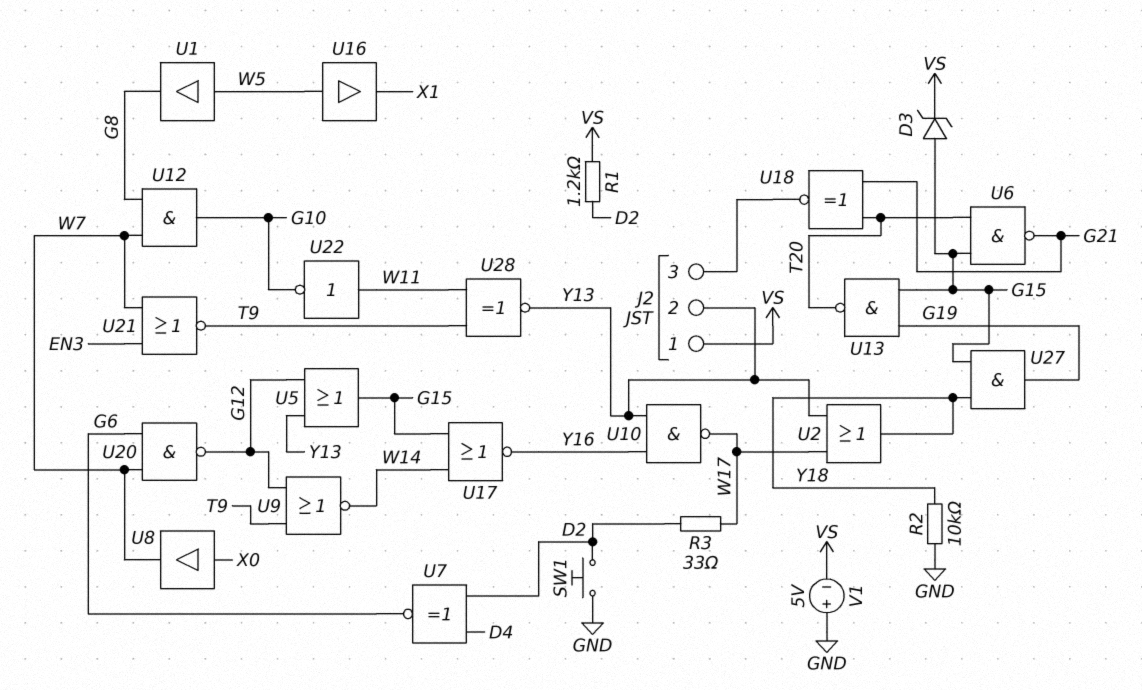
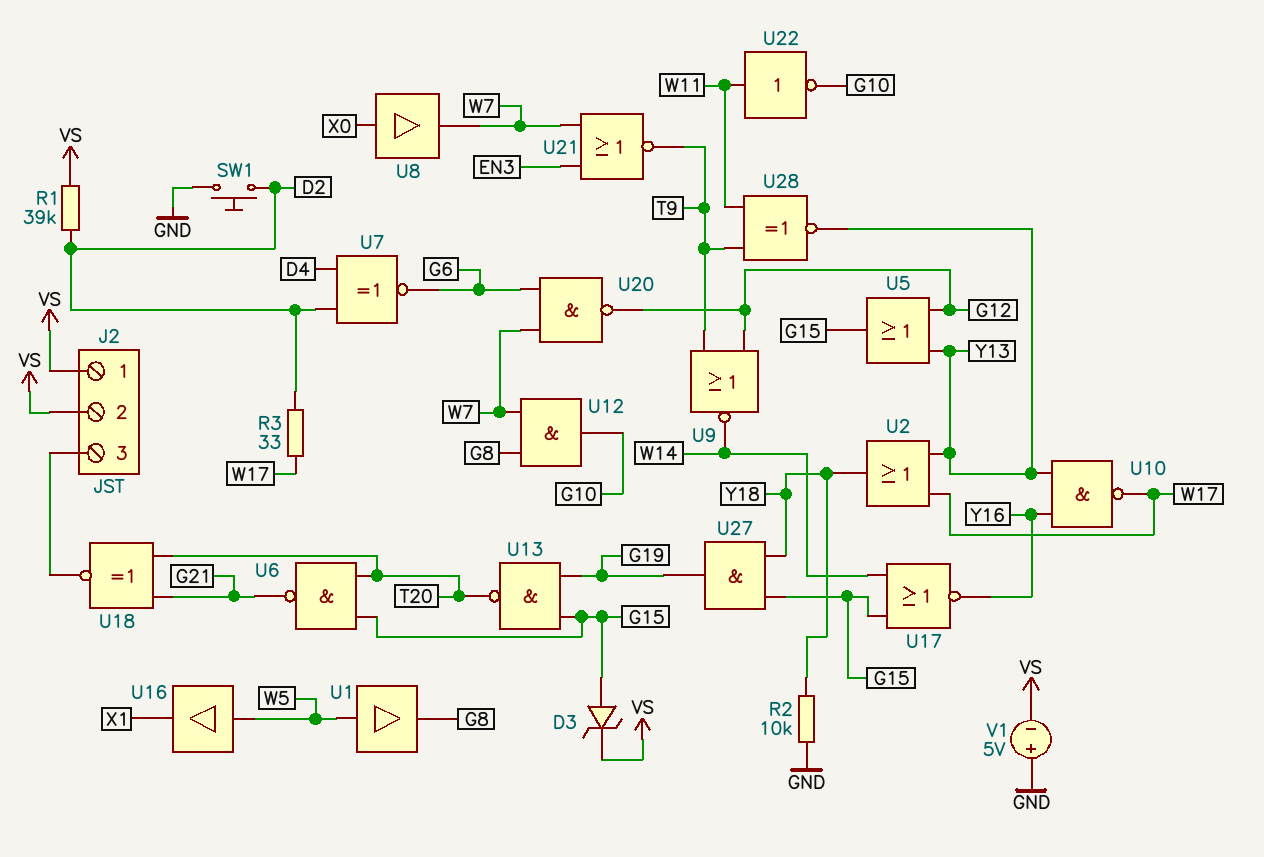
J2 pin 2: Y13 -> VS
R1: 1.2k (D2, VS) -> 39k (D2, VS)

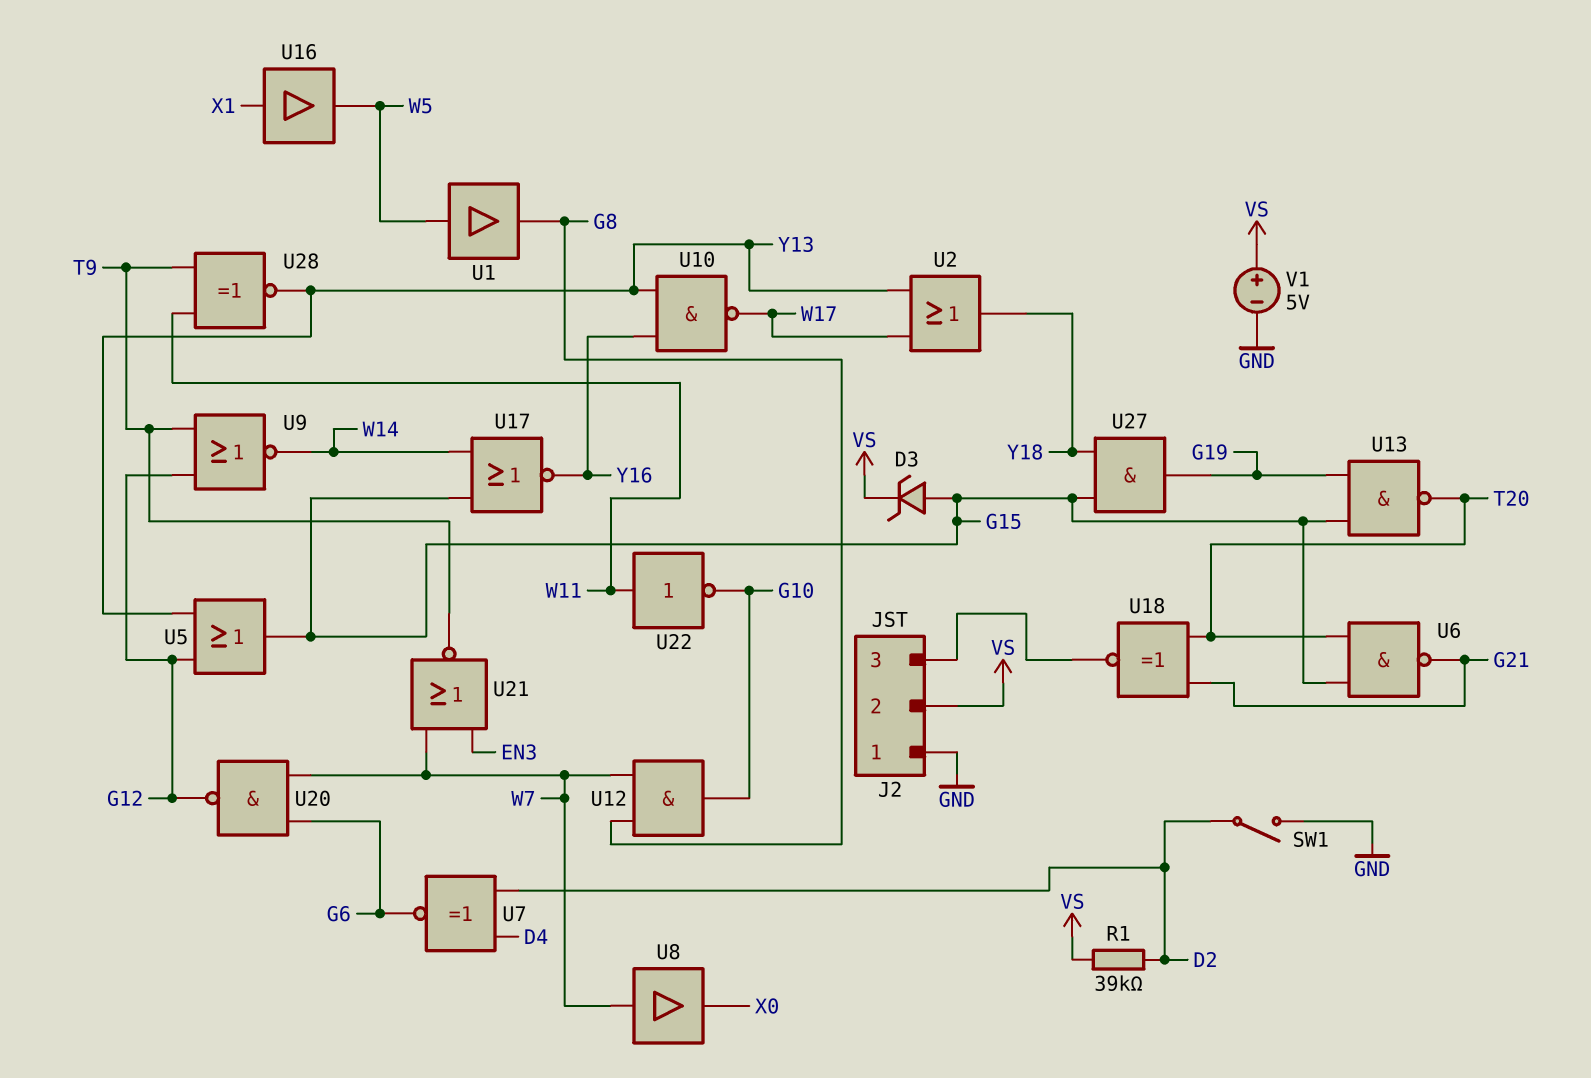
J2 pin 1: VS -> GND
R2: 10k (GND, Y18) -> none
R3: 33 (D2, W17) -> none
SW1: button (D2, GND) -> switch (D2, GND)
U8: buffer (in X0, out W7) -> buffer (in W7, out X0)
U16: buffer (in W5, out X1) -> buffer (in X1, out W5)
V1: 5V (plus GND, minus VS) -> 5V (plus VS, minus GND)

